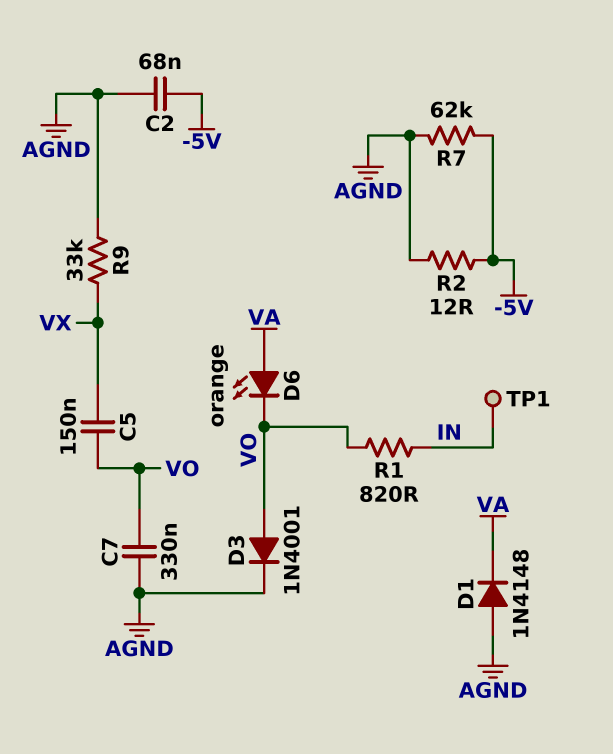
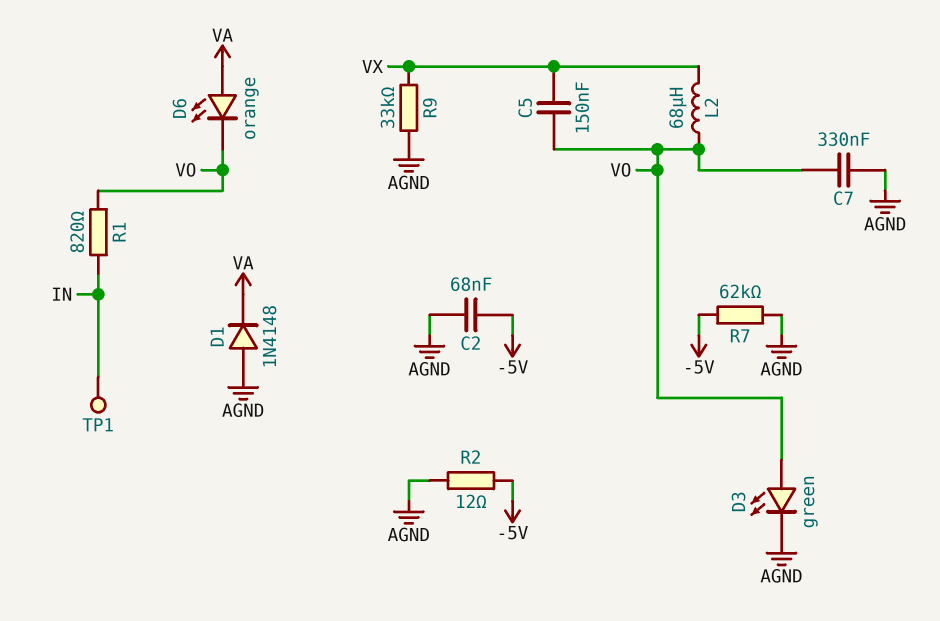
D3: diode 1N4001 (A VO, K AGND) -> LED green (A VO, K AGND)
L2: none -> 68uH (VO, VX)

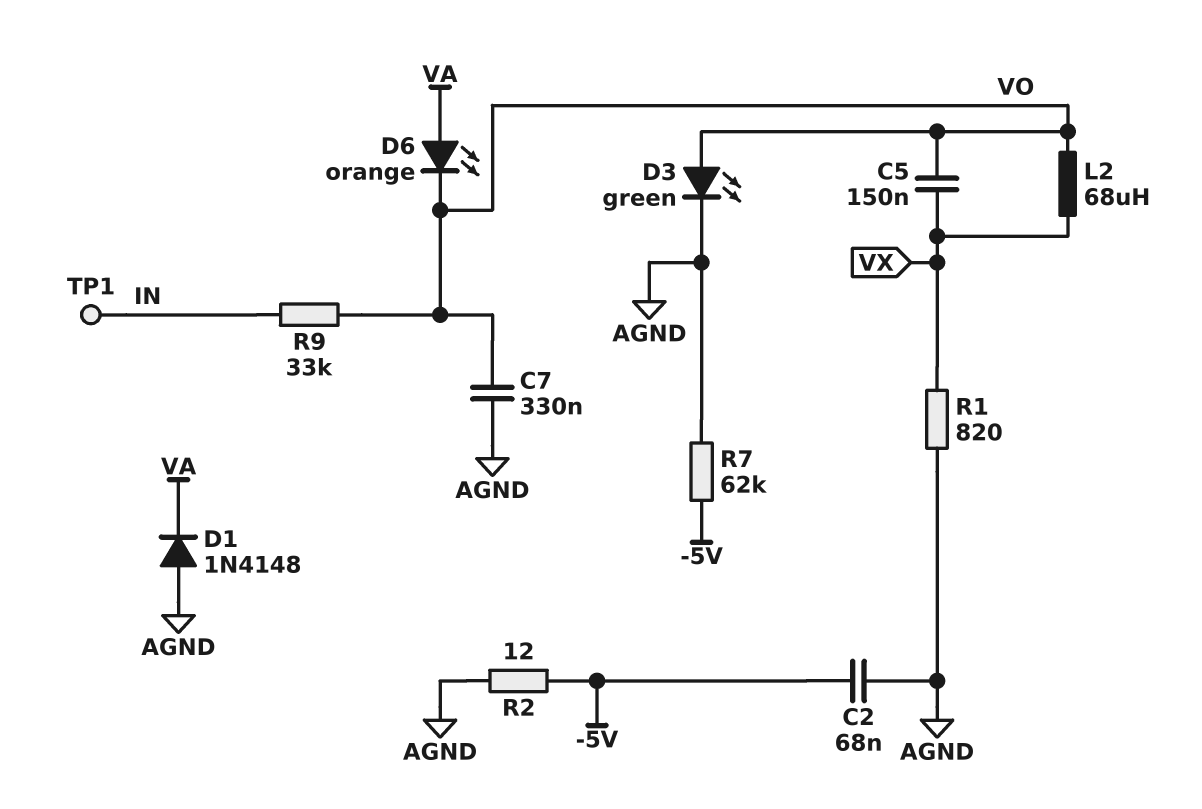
R1: 820 (IN, VO) -> 820 (AGND, VX)
R9: 33k (AGND, VX) -> 33k (IN, VO)

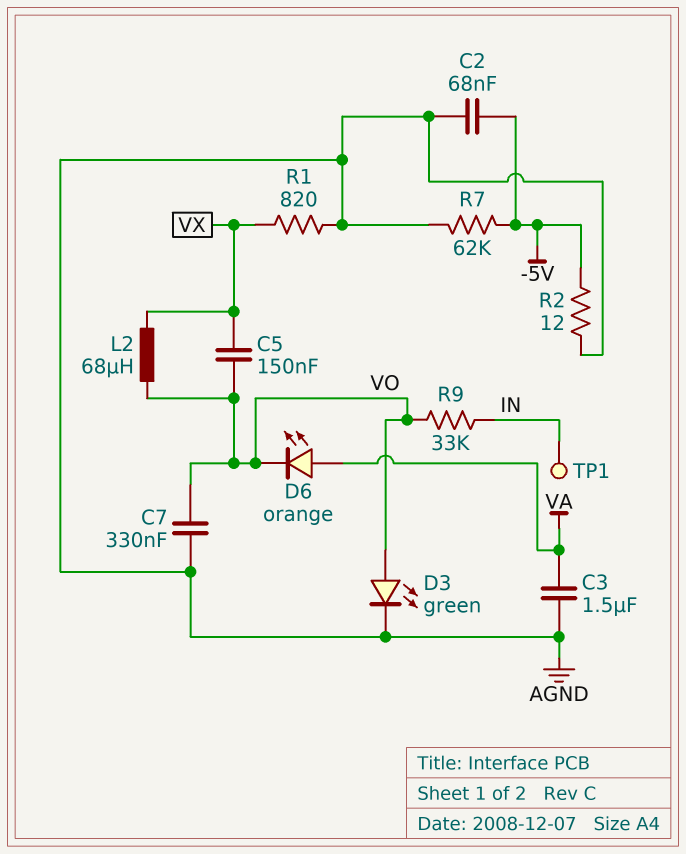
C3: none -> 1.5uF (AGND, VA)
D1: diode 1N4148 (A AGND, K VA) -> none

